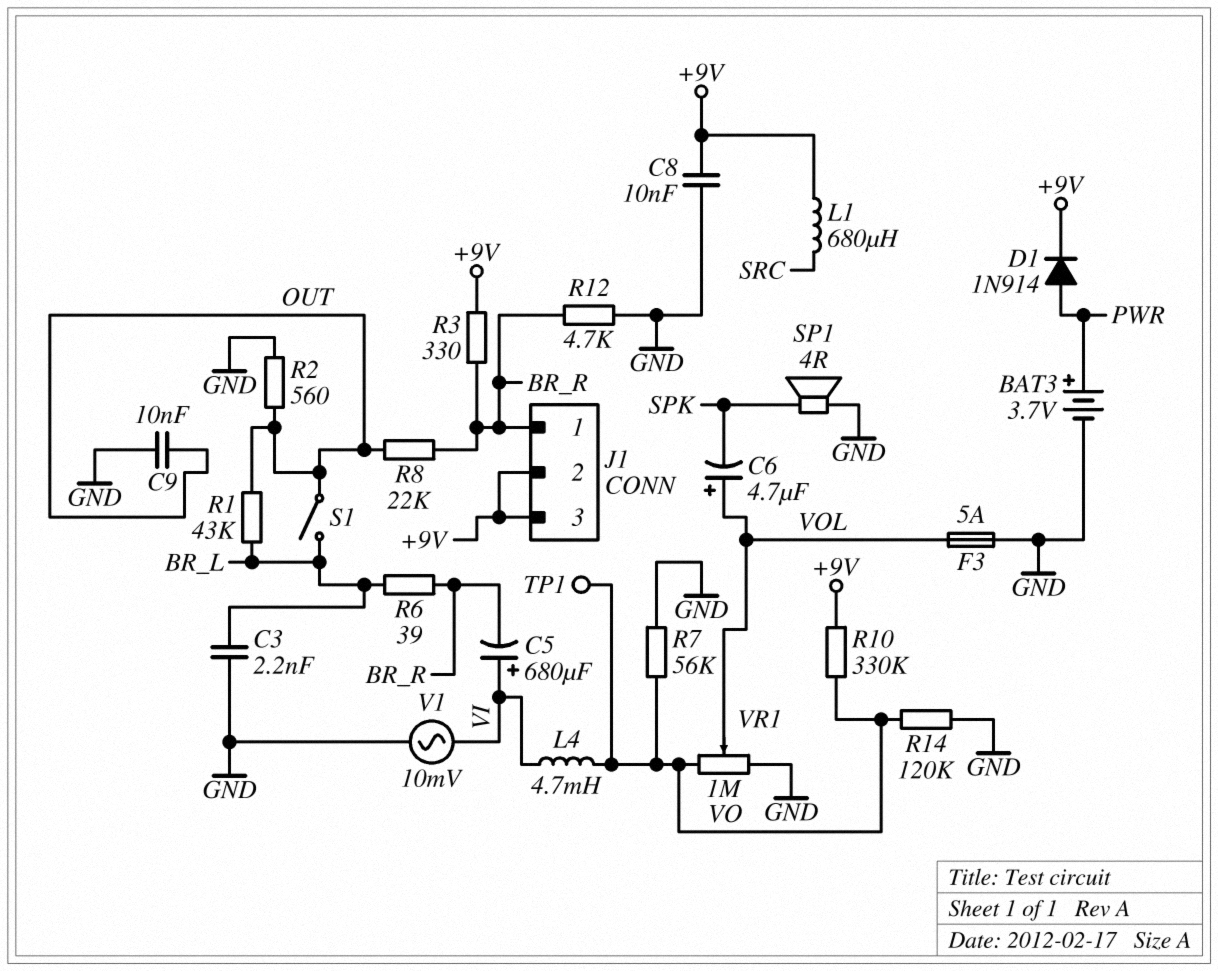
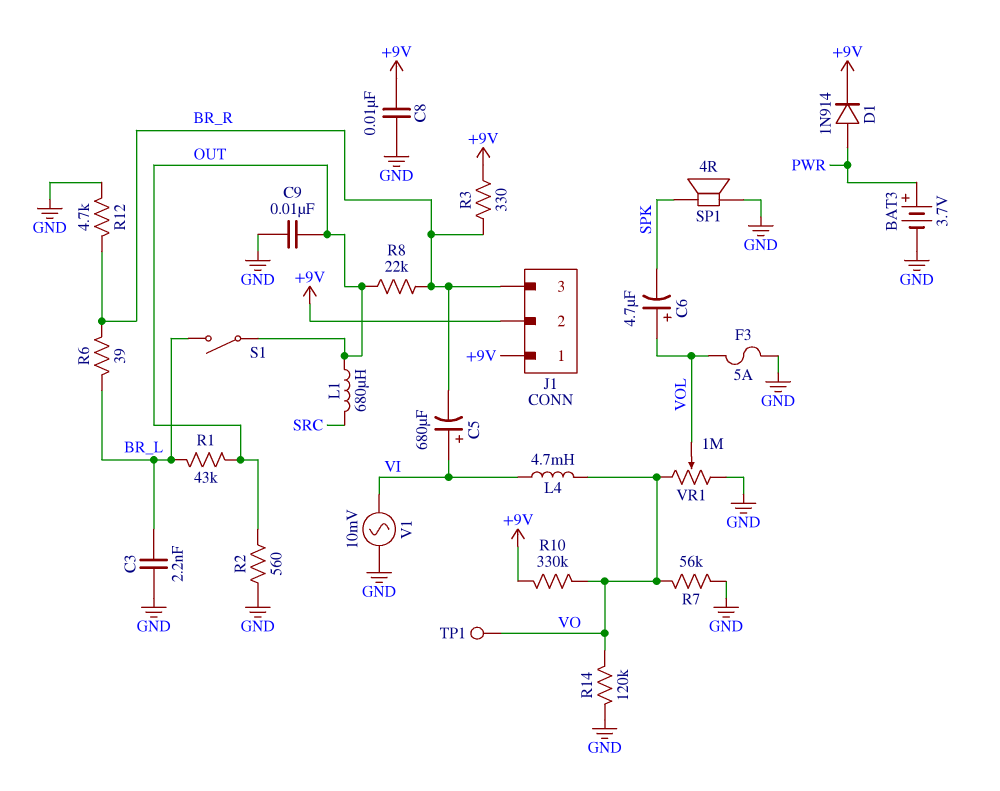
J1 pin 1: BR_R -> +9V
J1 pin 3: +9V -> BR_R
L1: 680uH (+9V, SRC) -> 680uH (OUT, SRC)

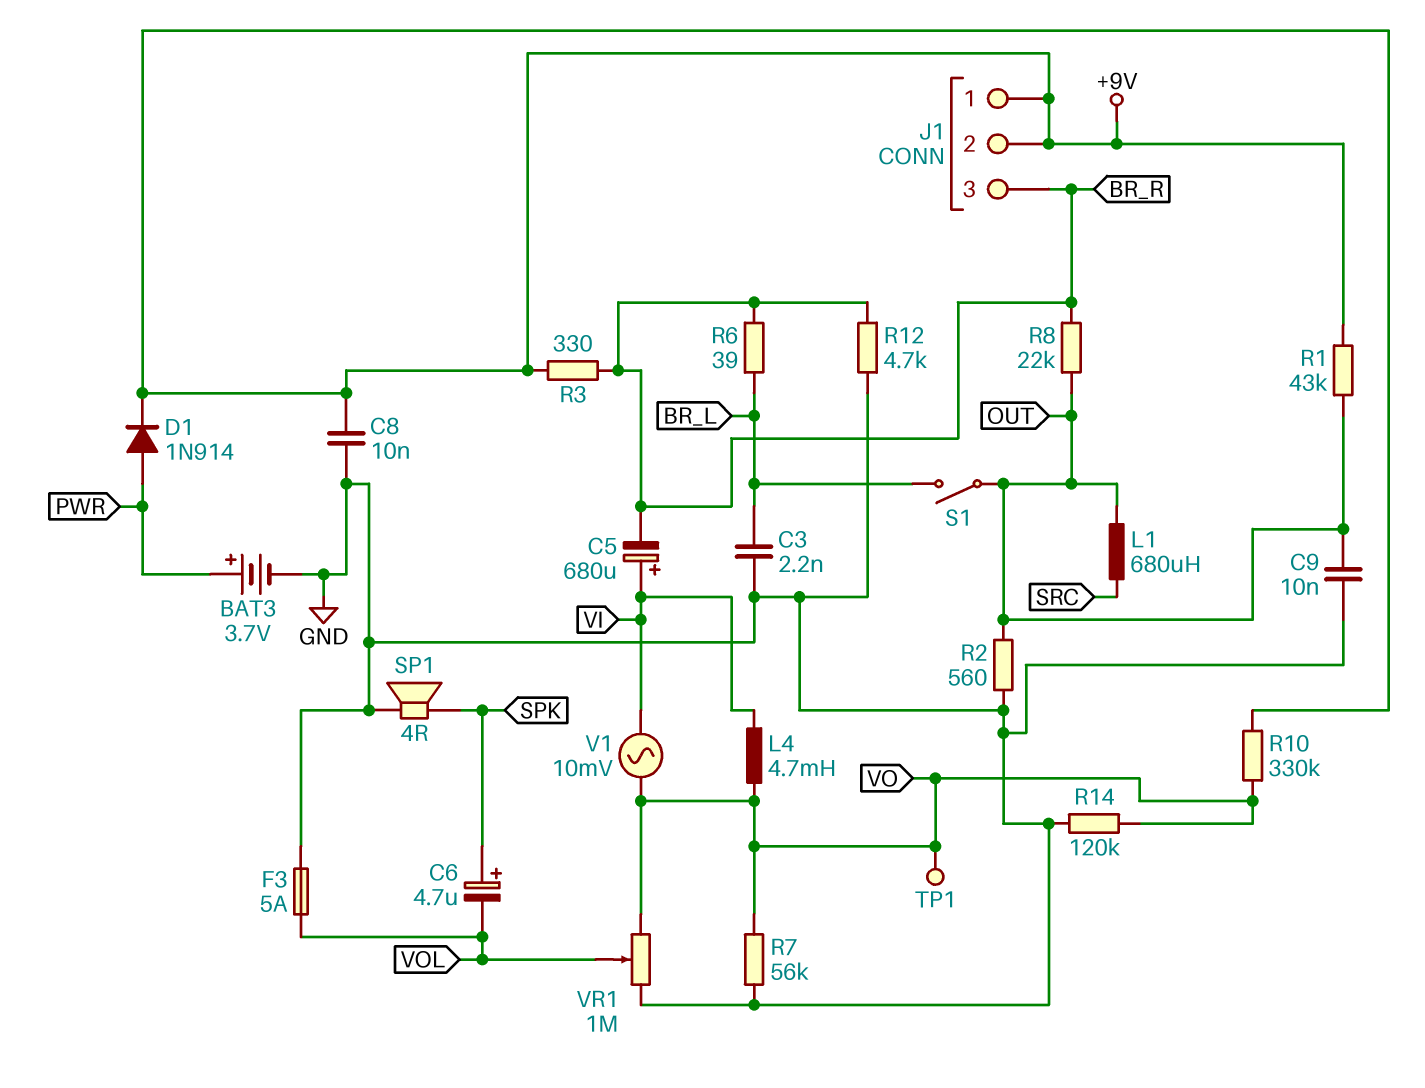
C6: 4.7uF (plus VOL, minus SPK) -> 4.7uF (plus SPK, minus VOL)
R1: 43k (BR_L, OUT) -> 43k (+9V, OUT)
V1: AC 10mV (GND, VI) -> AC 10mV (VI, VO)

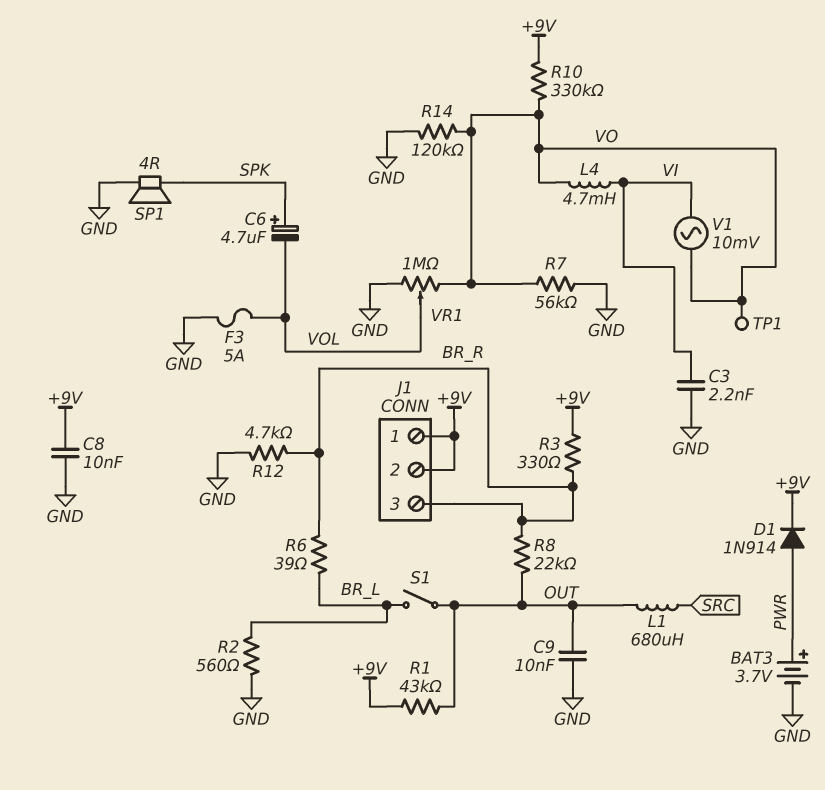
C3: 2.2nF (BR_L, GND) -> 2.2nF (GND, VI)
C5: 680uF (plus VI, minus BR_R) -> none
R2: 560 (GND, OUT) -> 560 (BR_L, GND)

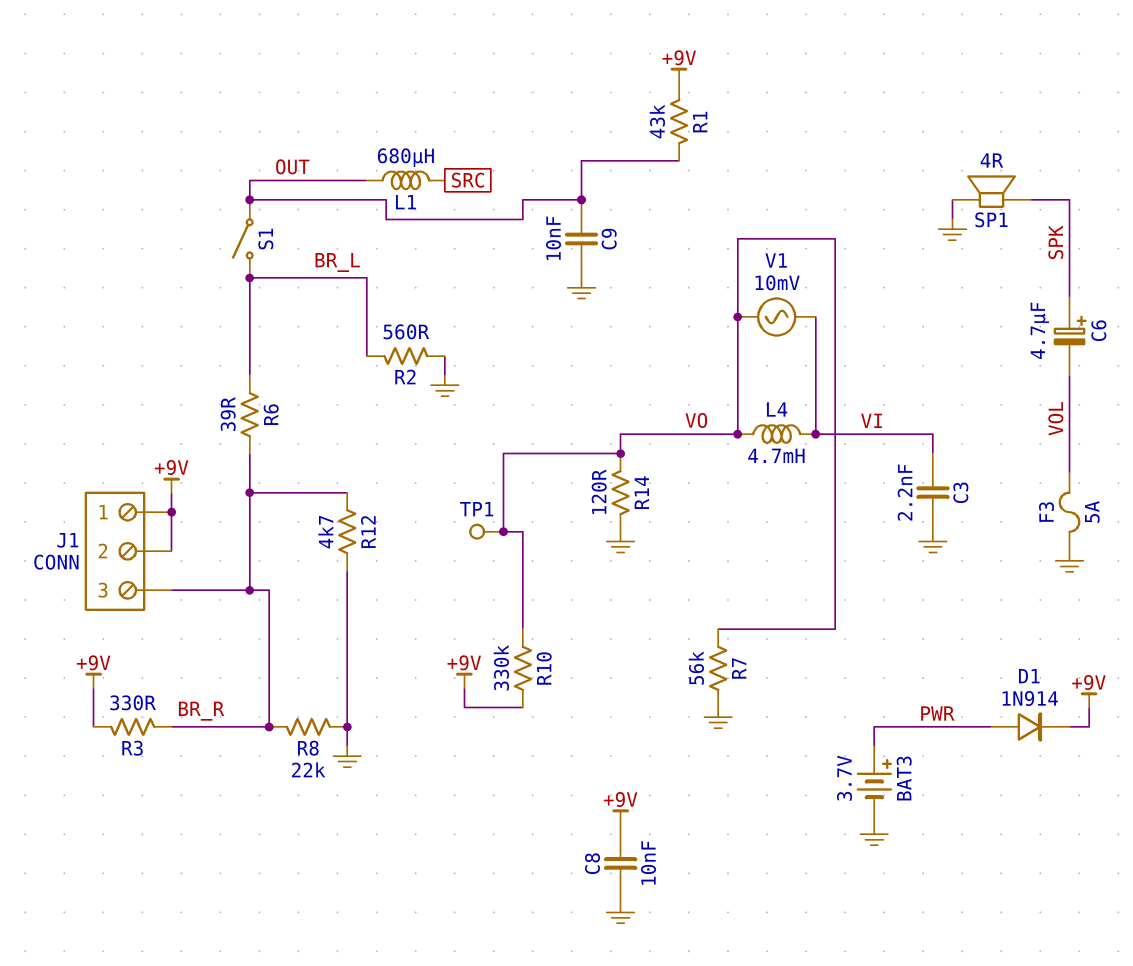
R8: 22k (BR_R, OUT) -> 22k (BR_R, GND)
R14: 120k (GND, VO) -> 120 (GND, VO)
VR1: 1M (GND, VO, wiper VOL) -> none

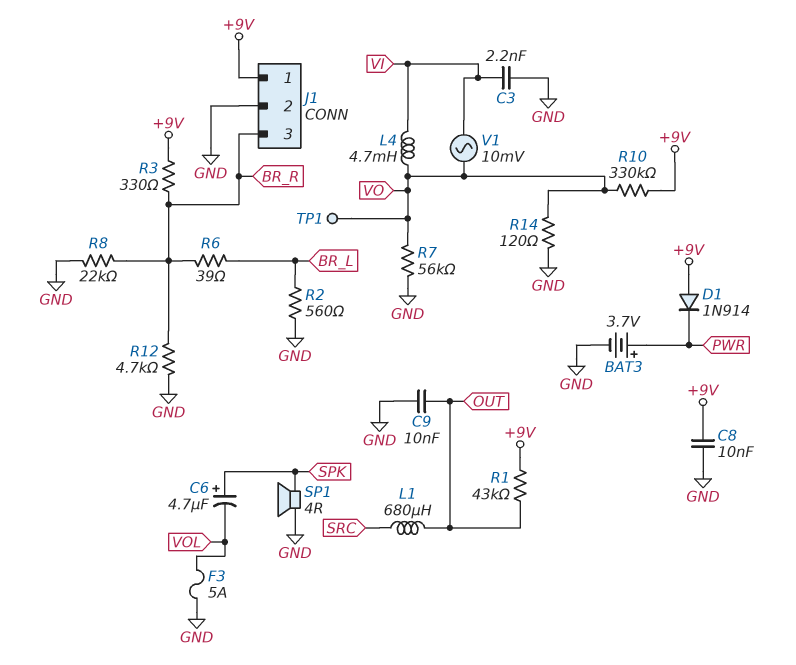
D1: diode 1N914 (A PWR, K +9V) -> diode 1N914 (A +9V, K PWR)
J1 pin 2: +9V -> GND
S1: switch (BR_L, OUT) -> none

